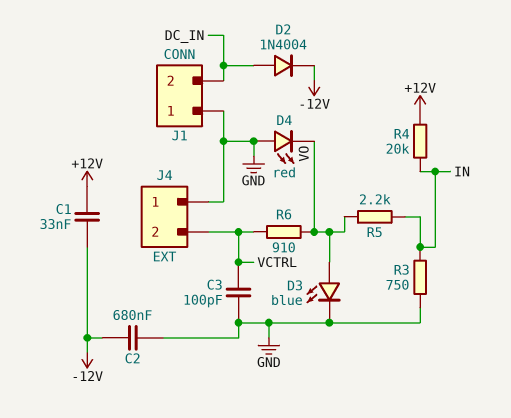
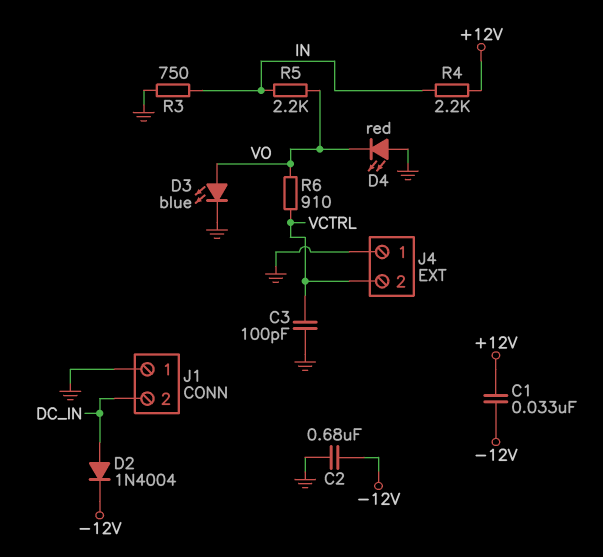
R4: 20k (+12V, IN) -> 2.2k (+12V, IN)

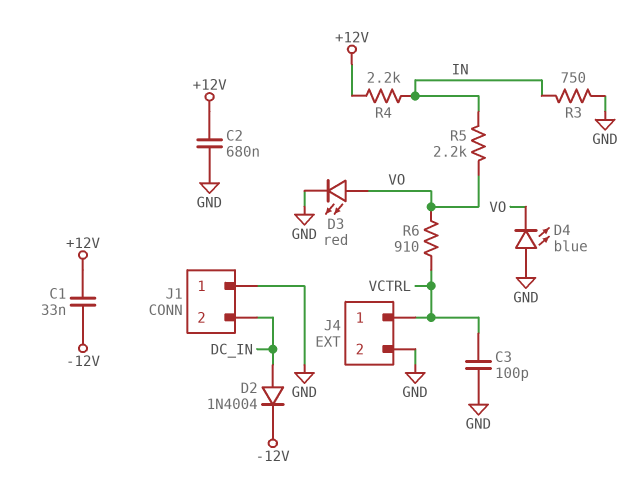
C2: 680nF (-12V, GND) -> 680nF (+12V, GND)
D3: LED blue (A VO, K GND) -> LED red (A VO, K GND)
D4: LED red (A GND, K VO) -> LED blue (A GND, K VO)
J4 pin 1: GND -> VCTRL
J4 pin 2: VCTRL -> GND

